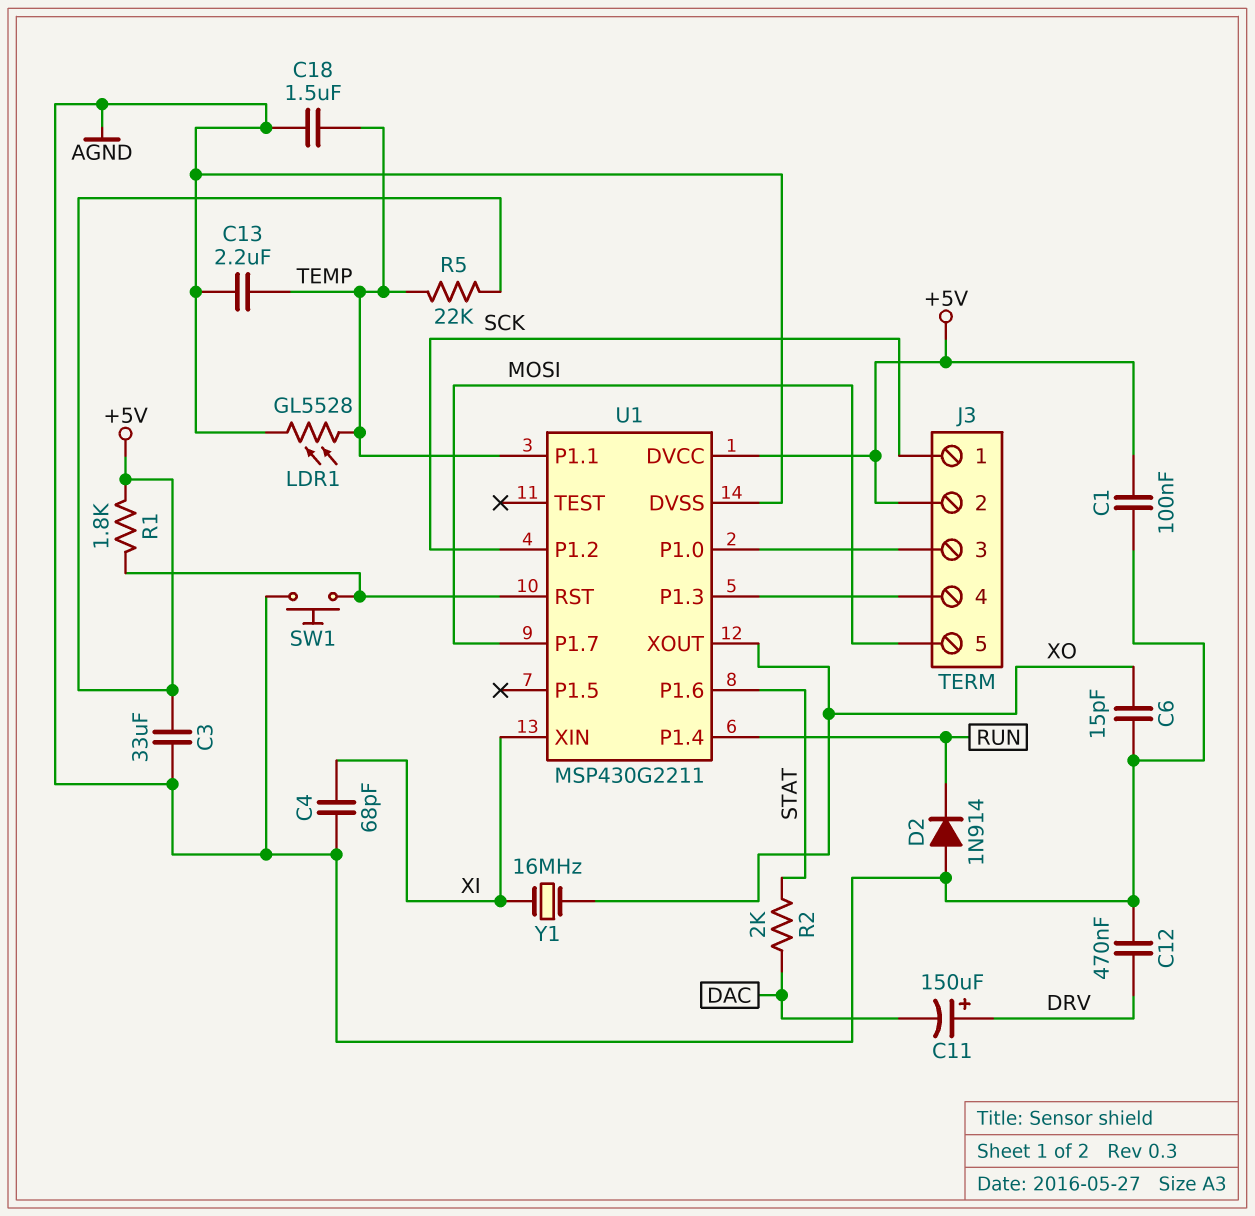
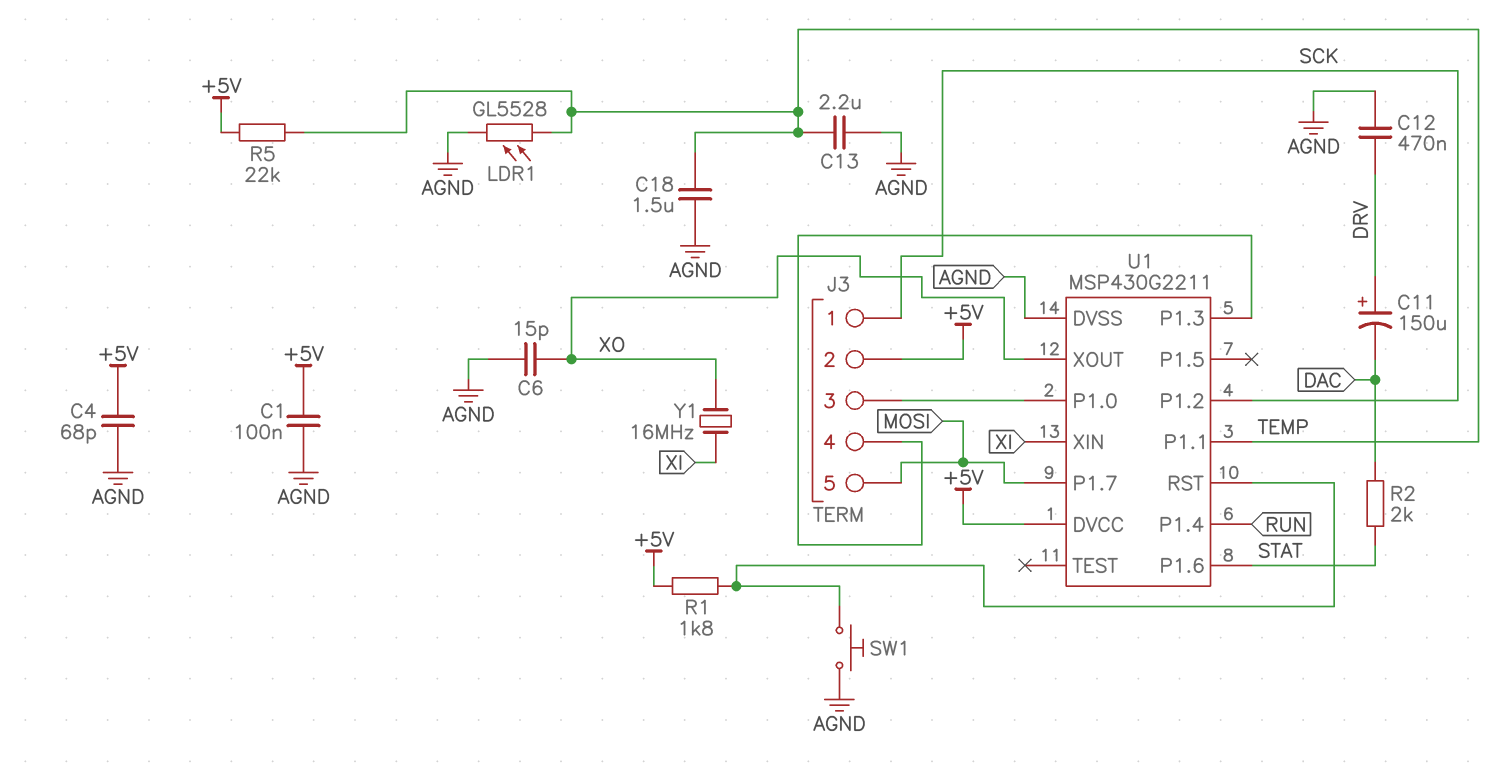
C3: 33uF (+5V, AGND) -> none
C4: 68pF (AGND, XI) -> 68pF (+5V, AGND)
D2: diode 1N914 (A AGND, K RUN) -> none

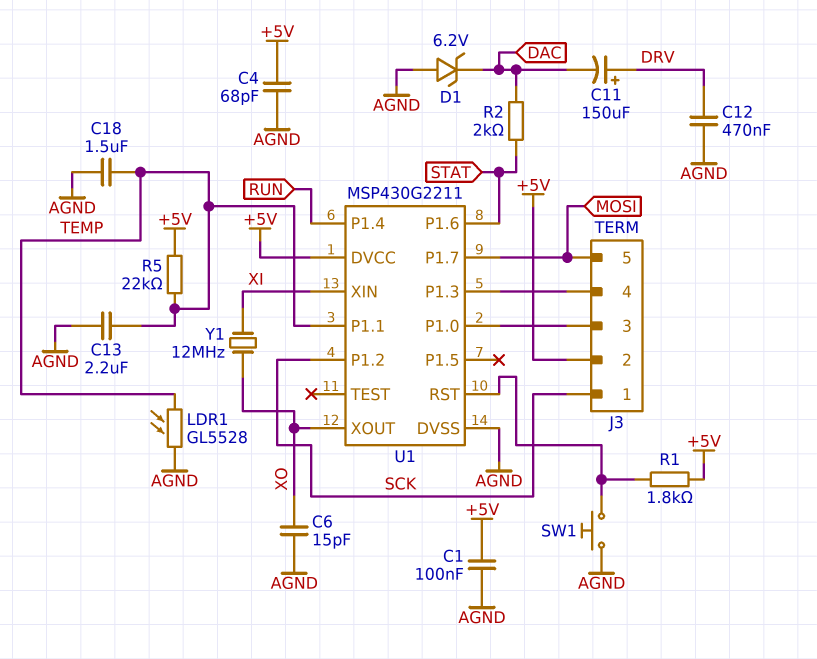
D1: none -> zener 6.2V (A AGND, K DAC)
Y1: 16MHz (XI, XO) -> 12MHz (XI, XO)

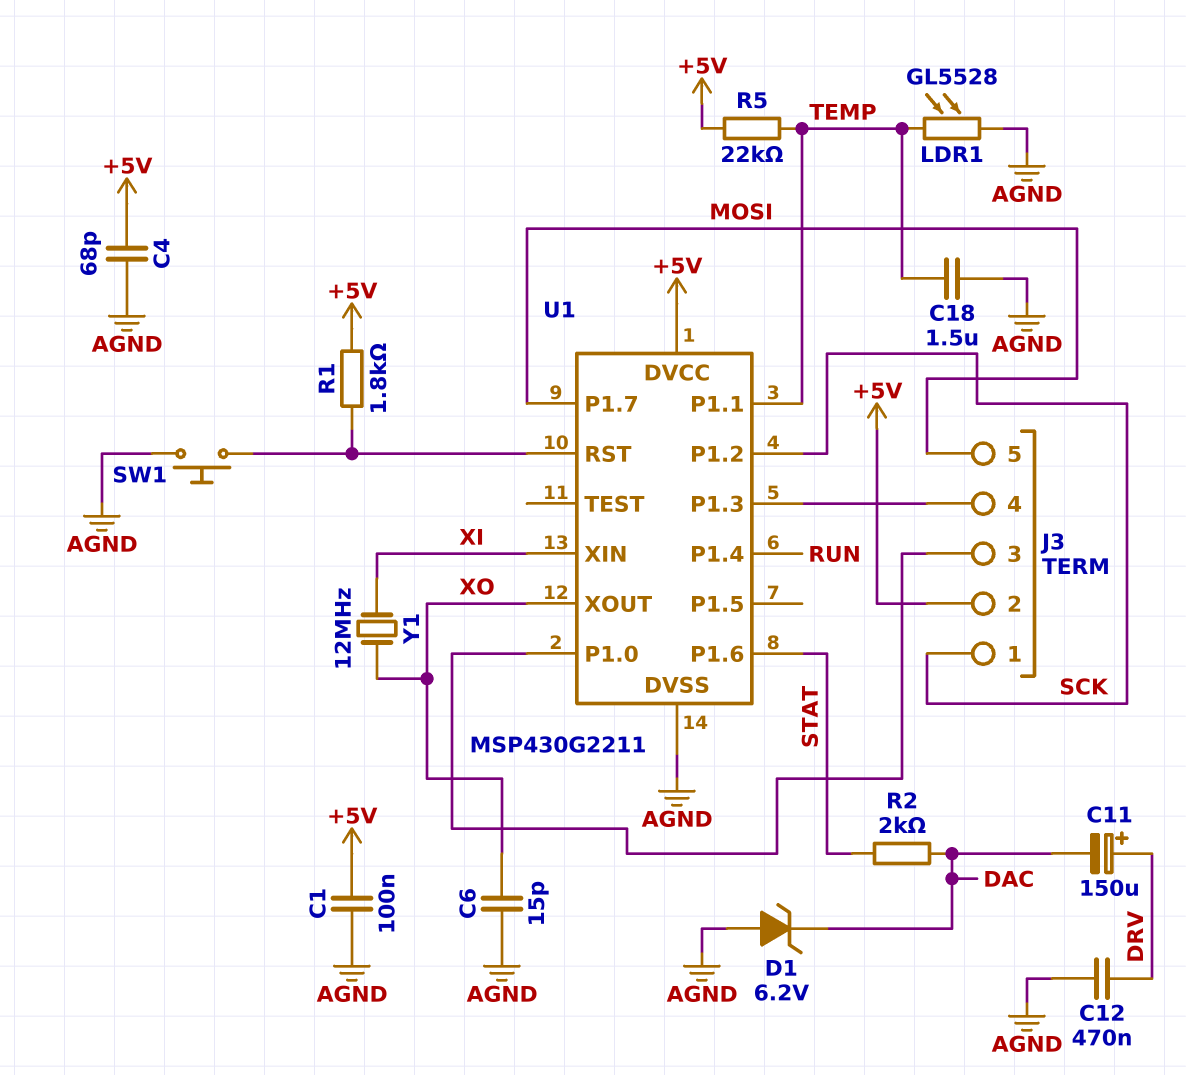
C13: 2.2uF (AGND, TEMP) -> none

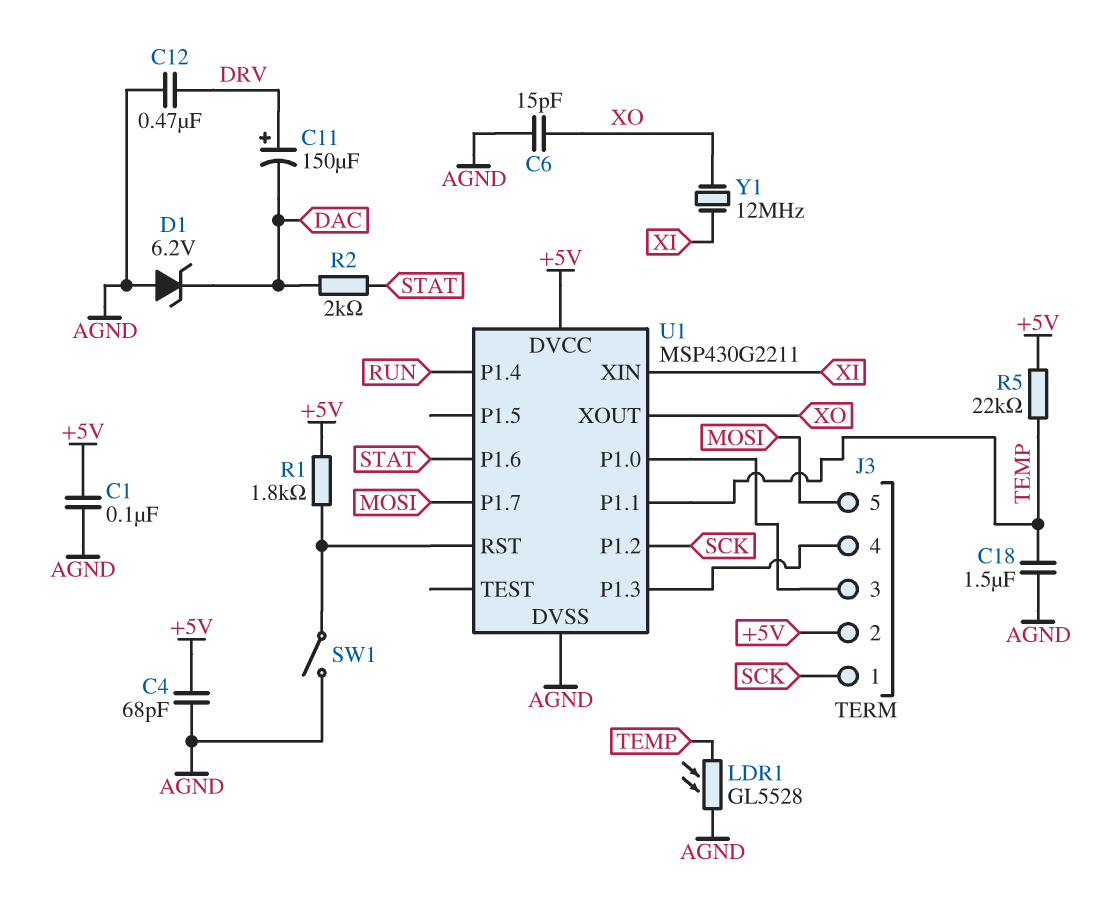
SW1: button (AGND, U1/RST) -> switch (AGND, U1/RST)

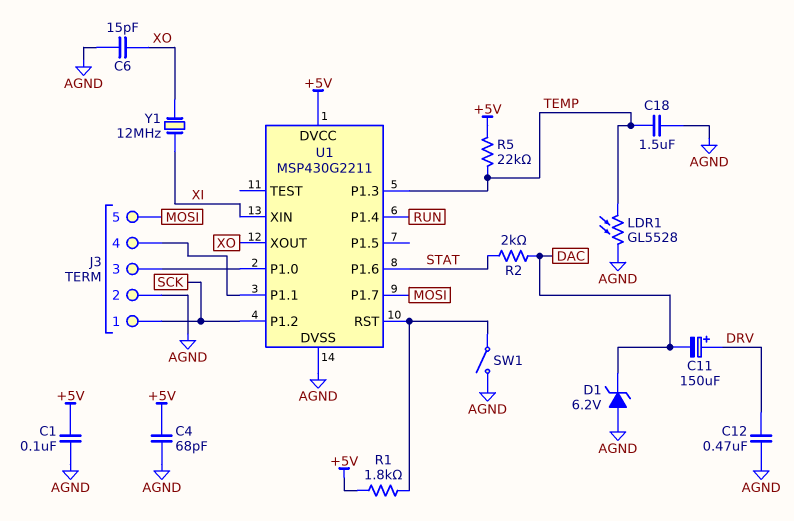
J3 pin 2: +5V -> AGND
U1 pin P1.1: TEMP -> J3/4
U1 pin P1.3: J3/4 -> TEMP

